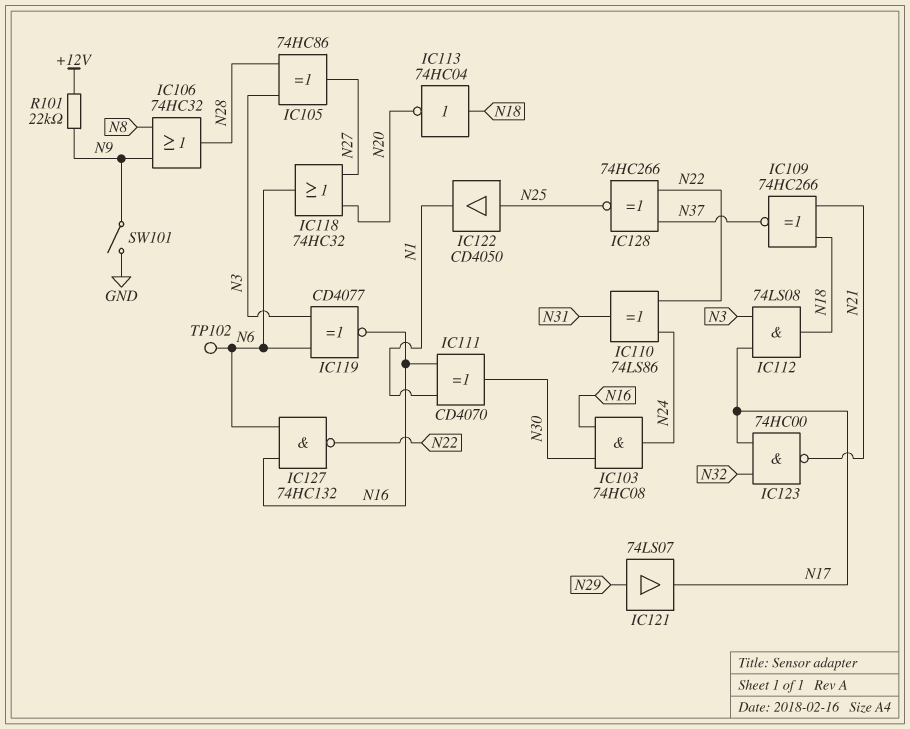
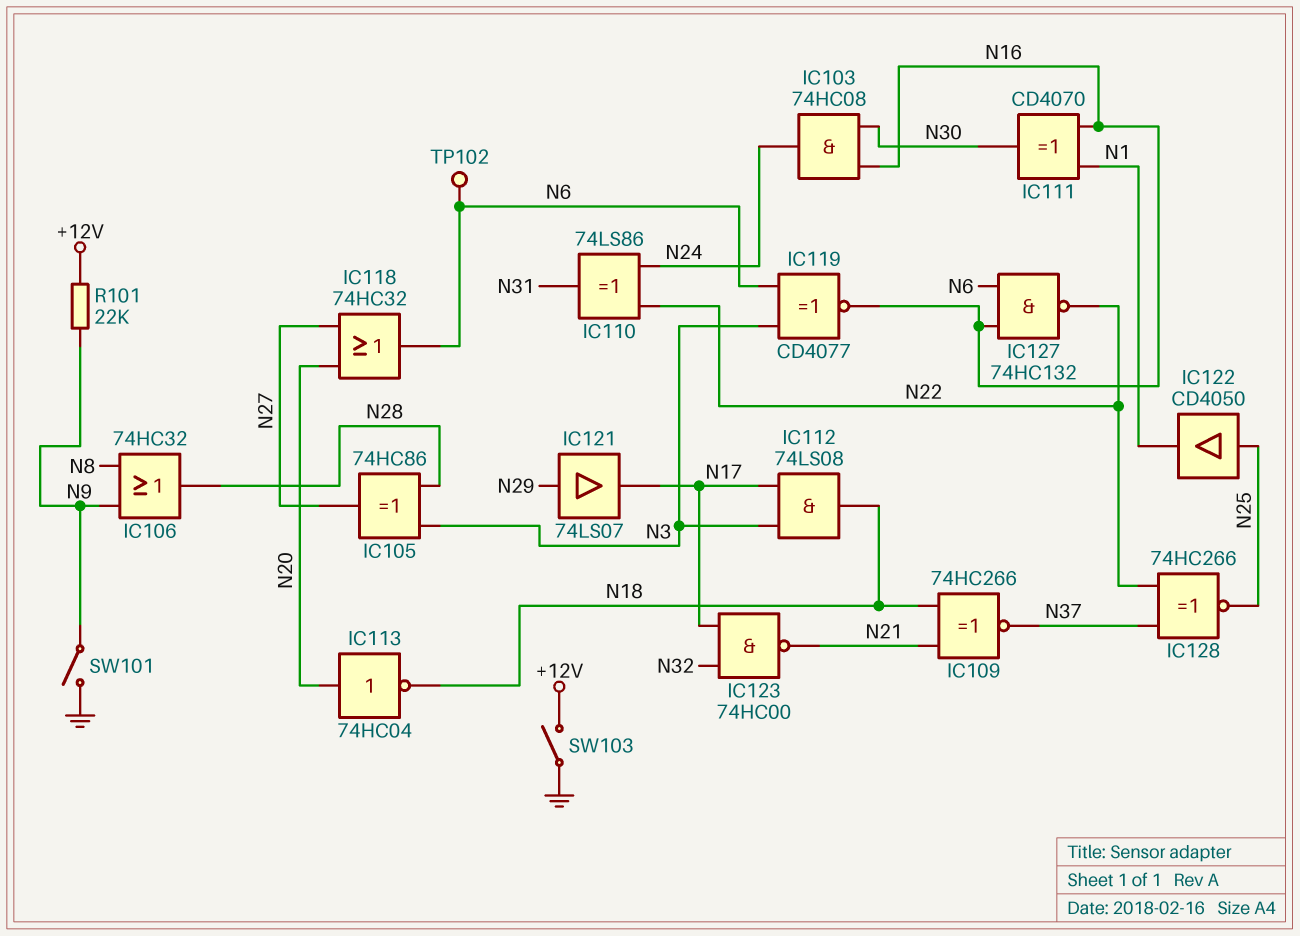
IC113: NOT 74HC04 (in N18, out N20) -> NOT 74HC04 (in N20, out N18)
SW103: none -> switch (+12V, GND)

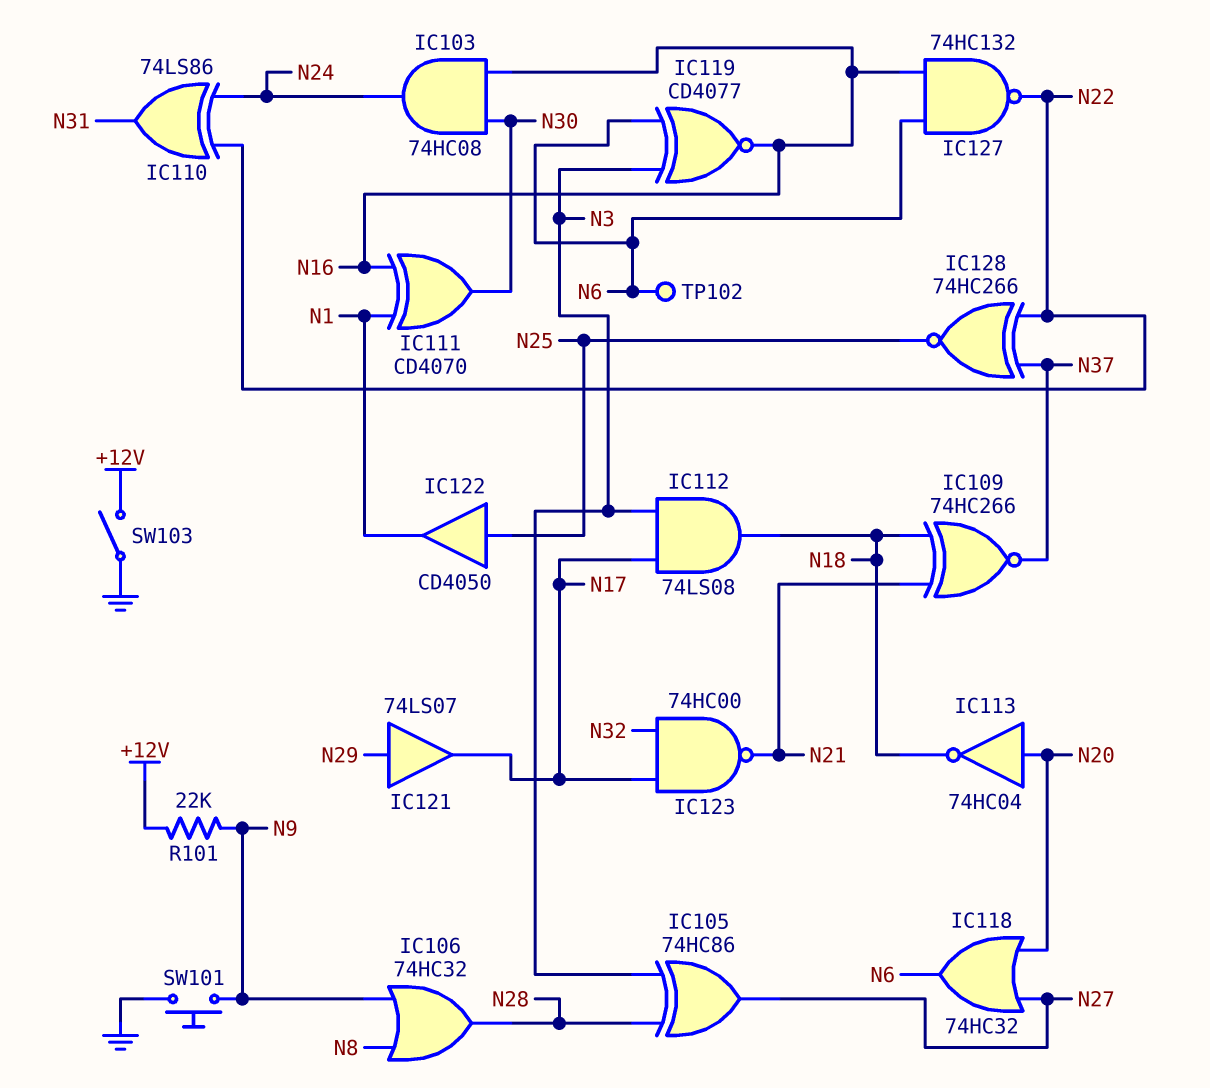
SW101: switch (GND, N9) -> button (GND, N9)

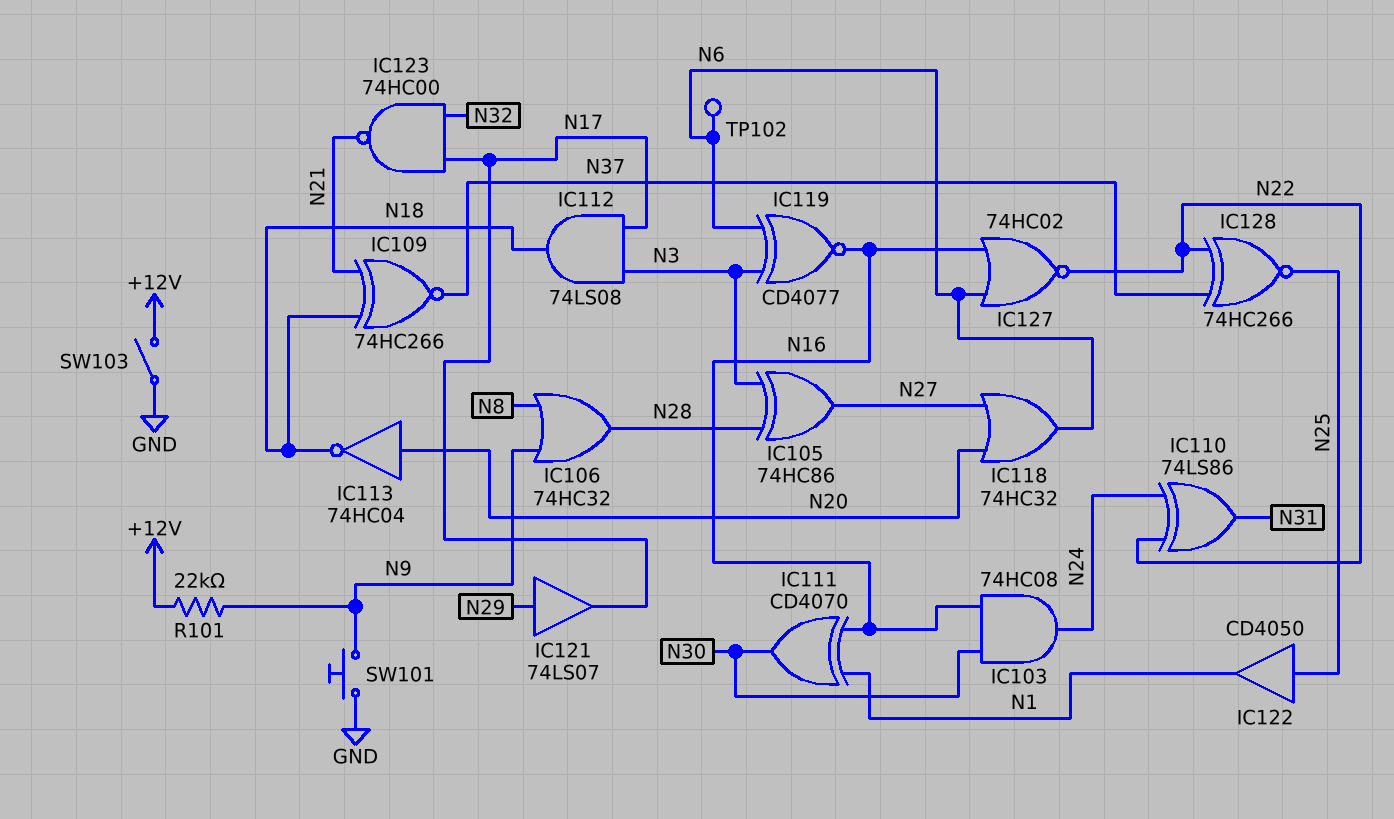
IC127: NAND 74HC132 (in N6, in N16, out N22) -> NOR 74HC02 (in N6, in N16, out N22)

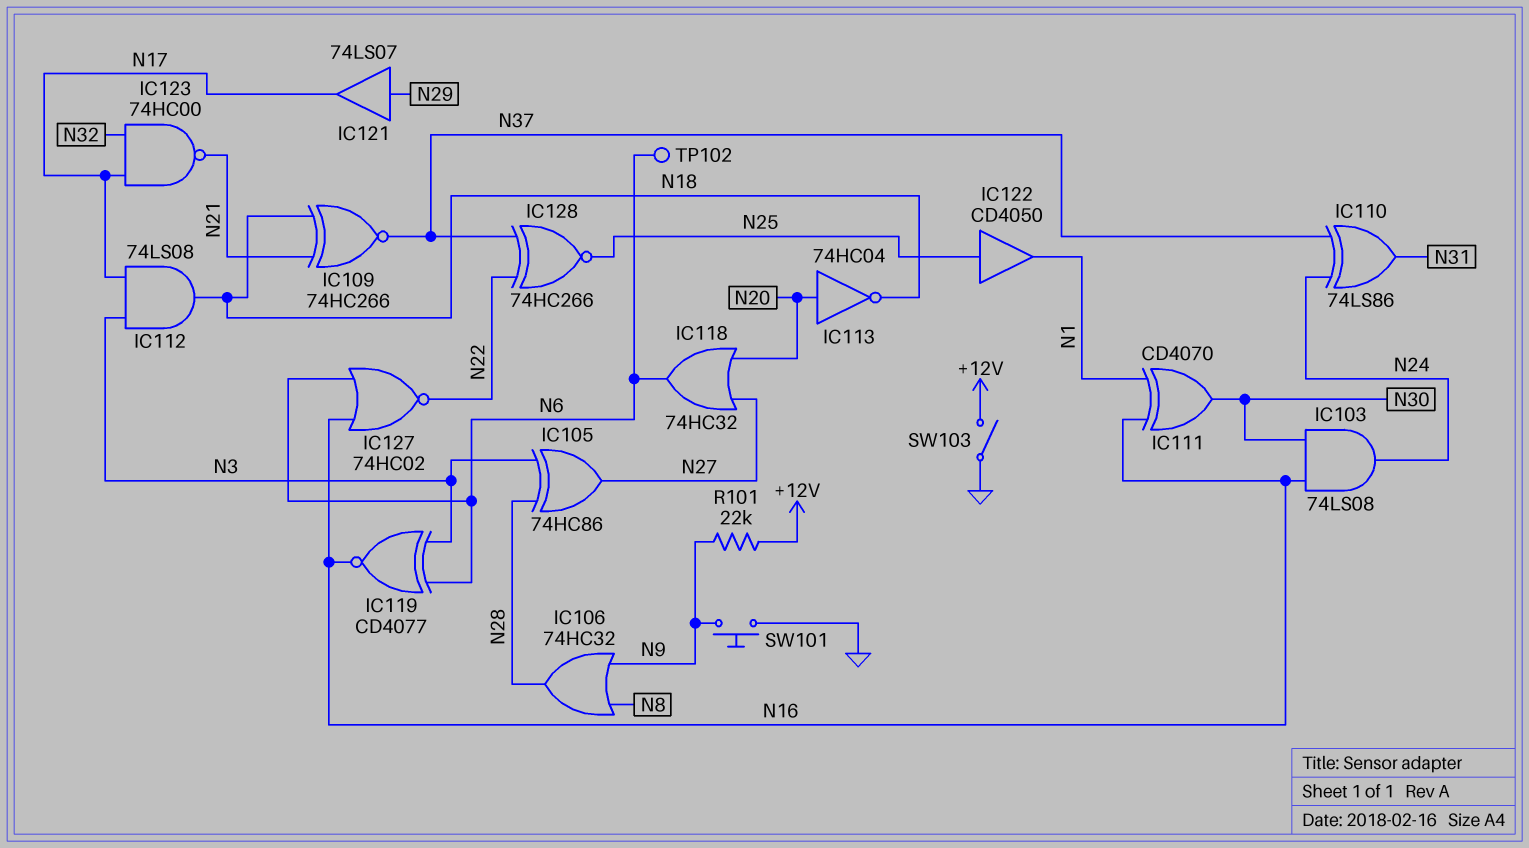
IC103: AND 74HC08 (in N16, in N30, out N24) -> AND 74LS08 (in N16, in N30, out N24)
IC110: XOR 74LS86 (in N22, in N24, out N31) -> XOR 74LS86 (in N24, in N37, out N31)

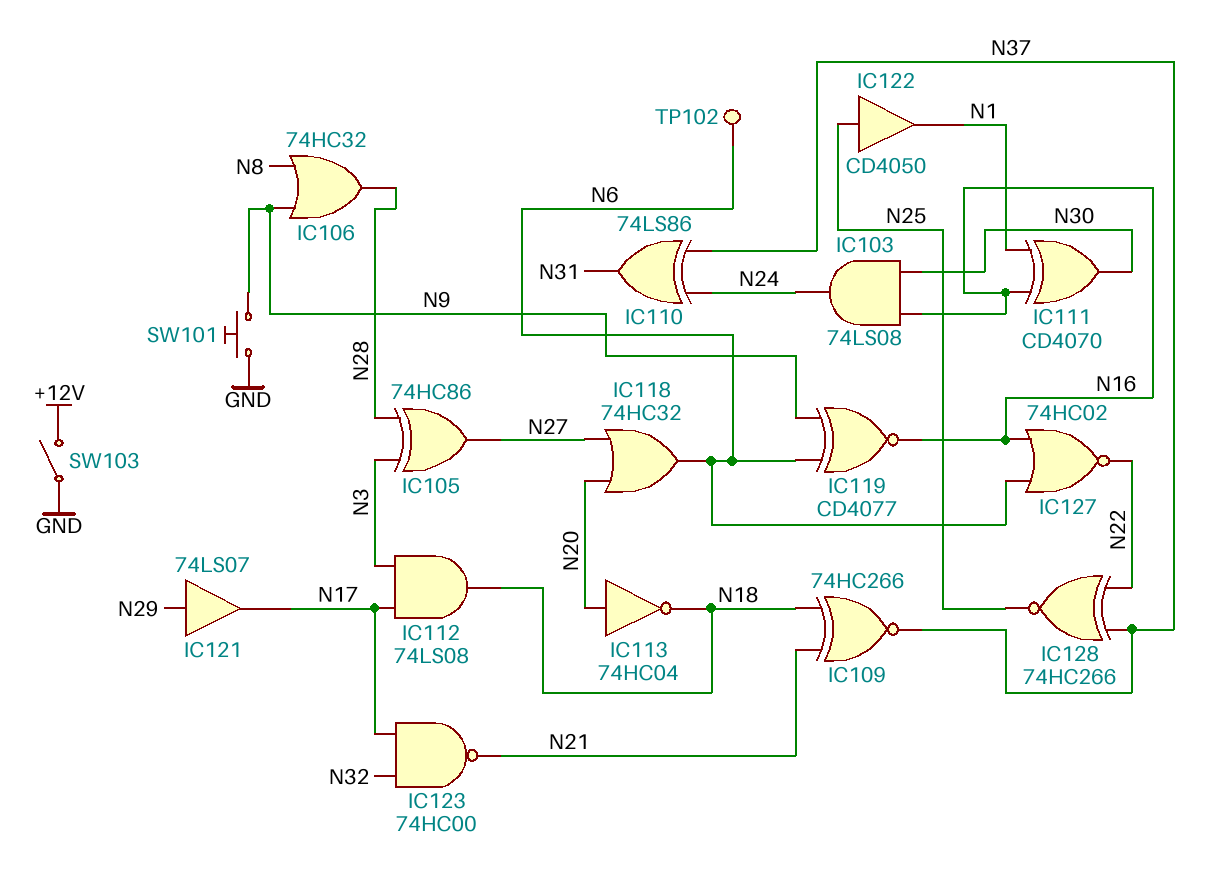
IC119: XNOR CD4077 (in N3, in N6, out N16) -> XNOR CD4077 (in N6, in N9, out N16)
R101: 22k (+12V, N9) -> none

